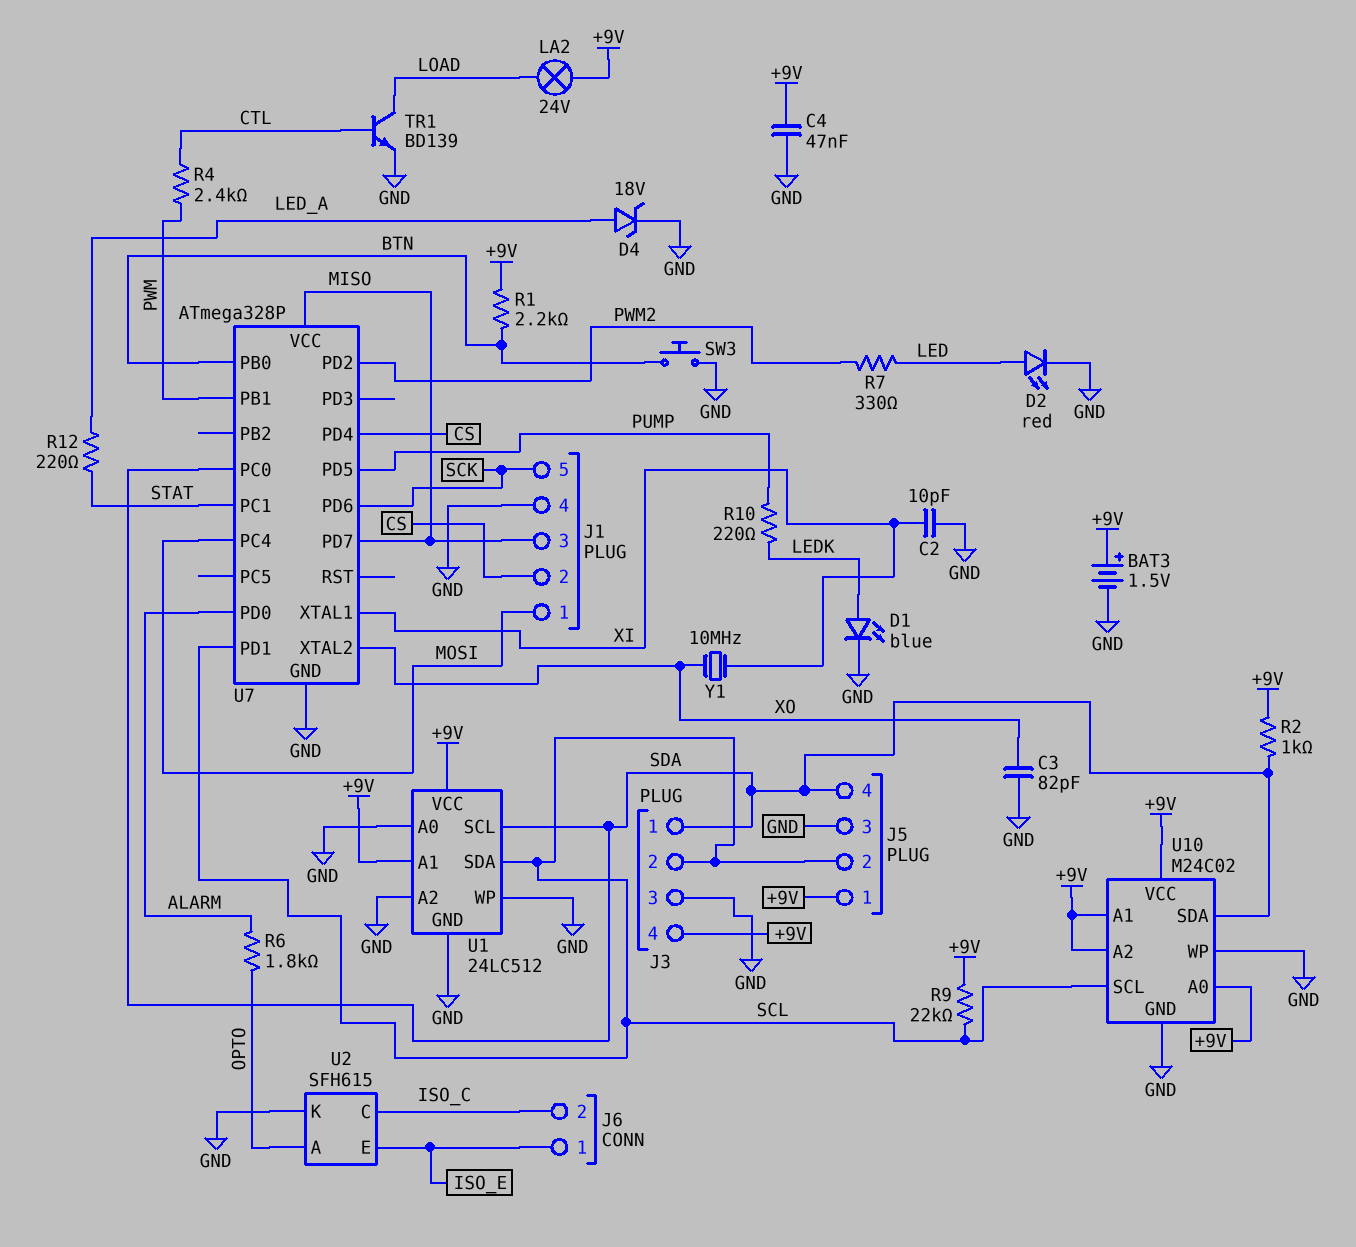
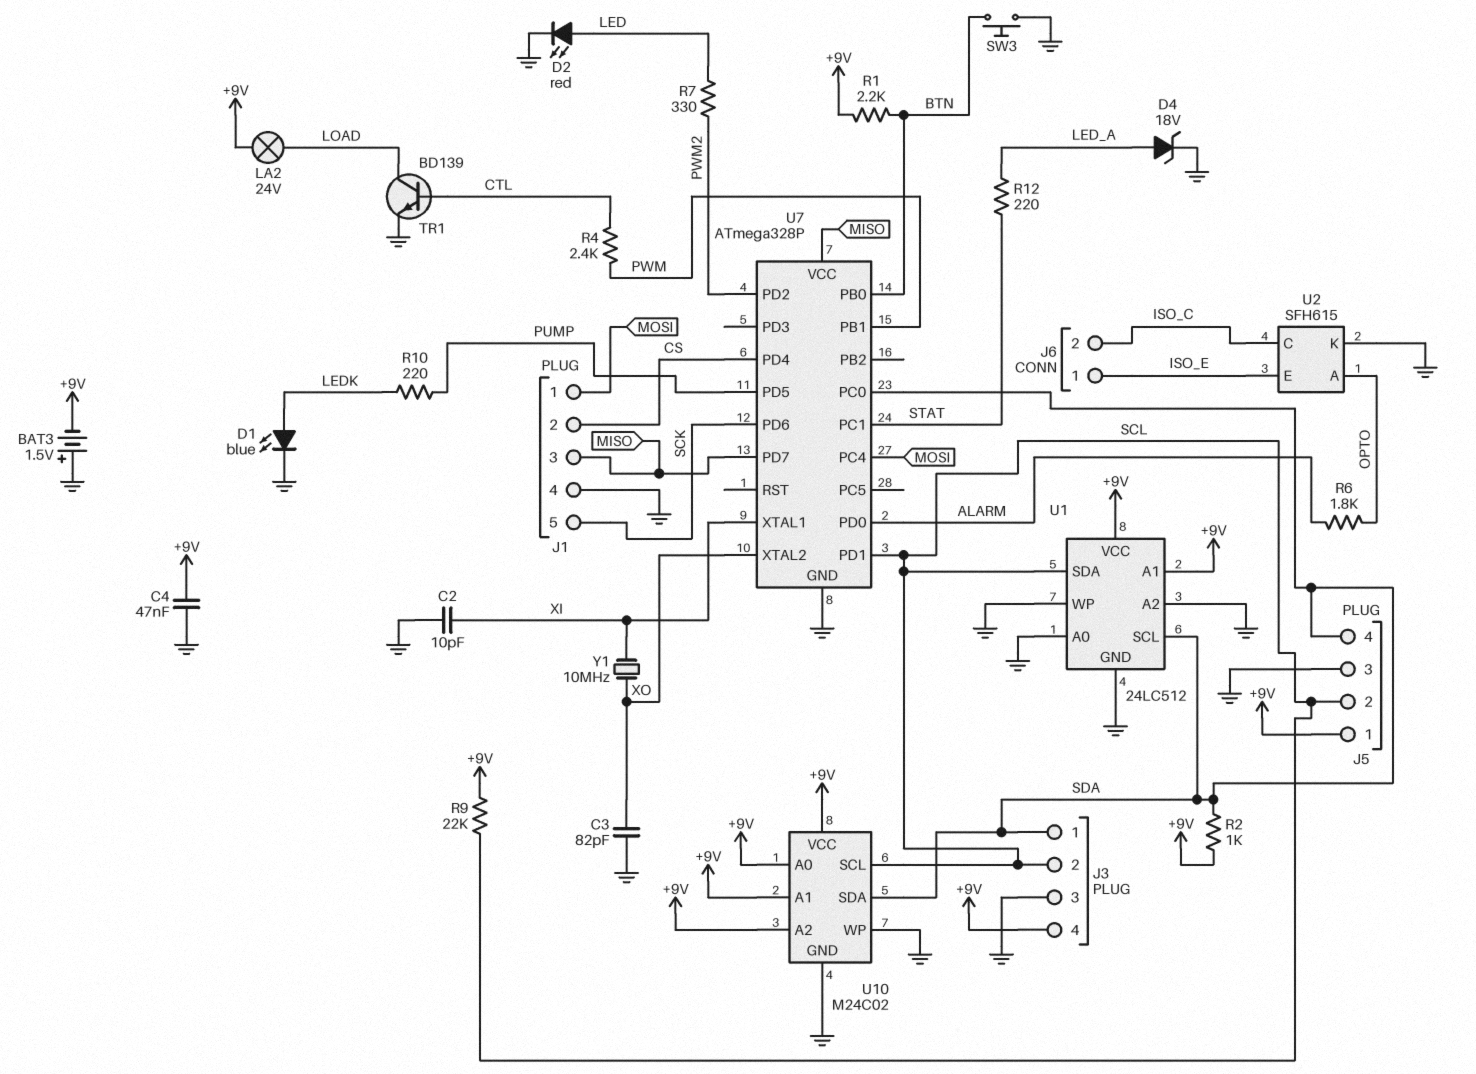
BAT3: 1.5V (plus +9V, minus GND) -> 1.5V (plus GND, minus +9V)

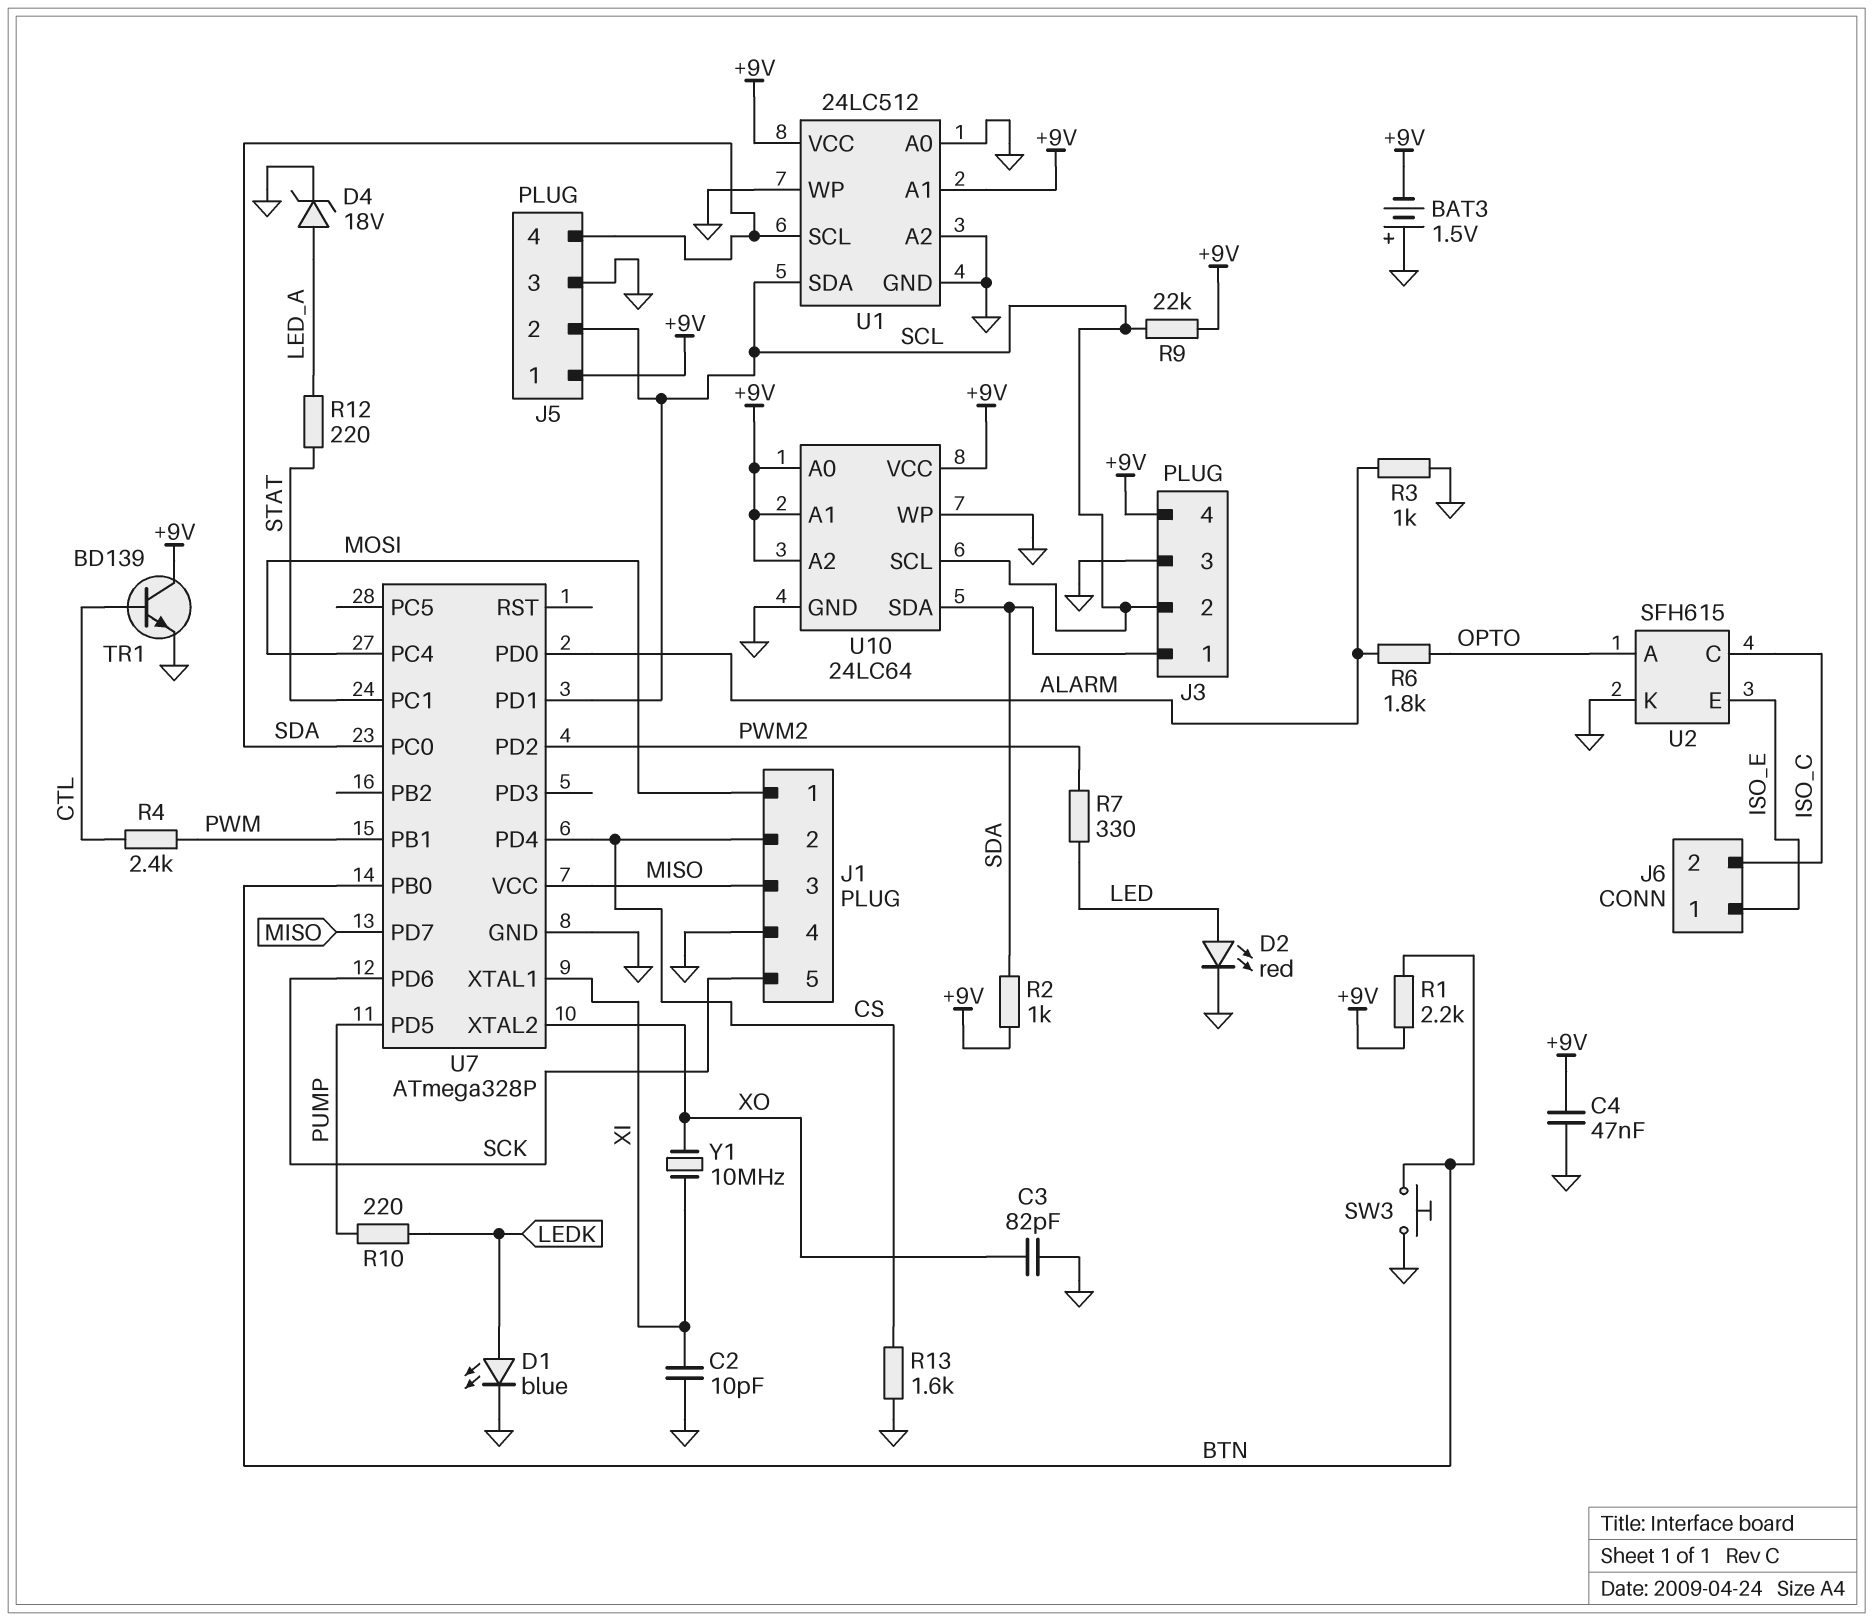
LA2: lamp 24V (+9V, LOAD) -> none
R3: none -> 1k (ALARM, GND)
R13: none -> 1.6k (CS, GND)
TR1: NPN BD139 (B CTL, C LOAD, E GND) -> NPN BD139 (B CTL, C +9V, E GND)
U10: M24C02 -> 24LC64

